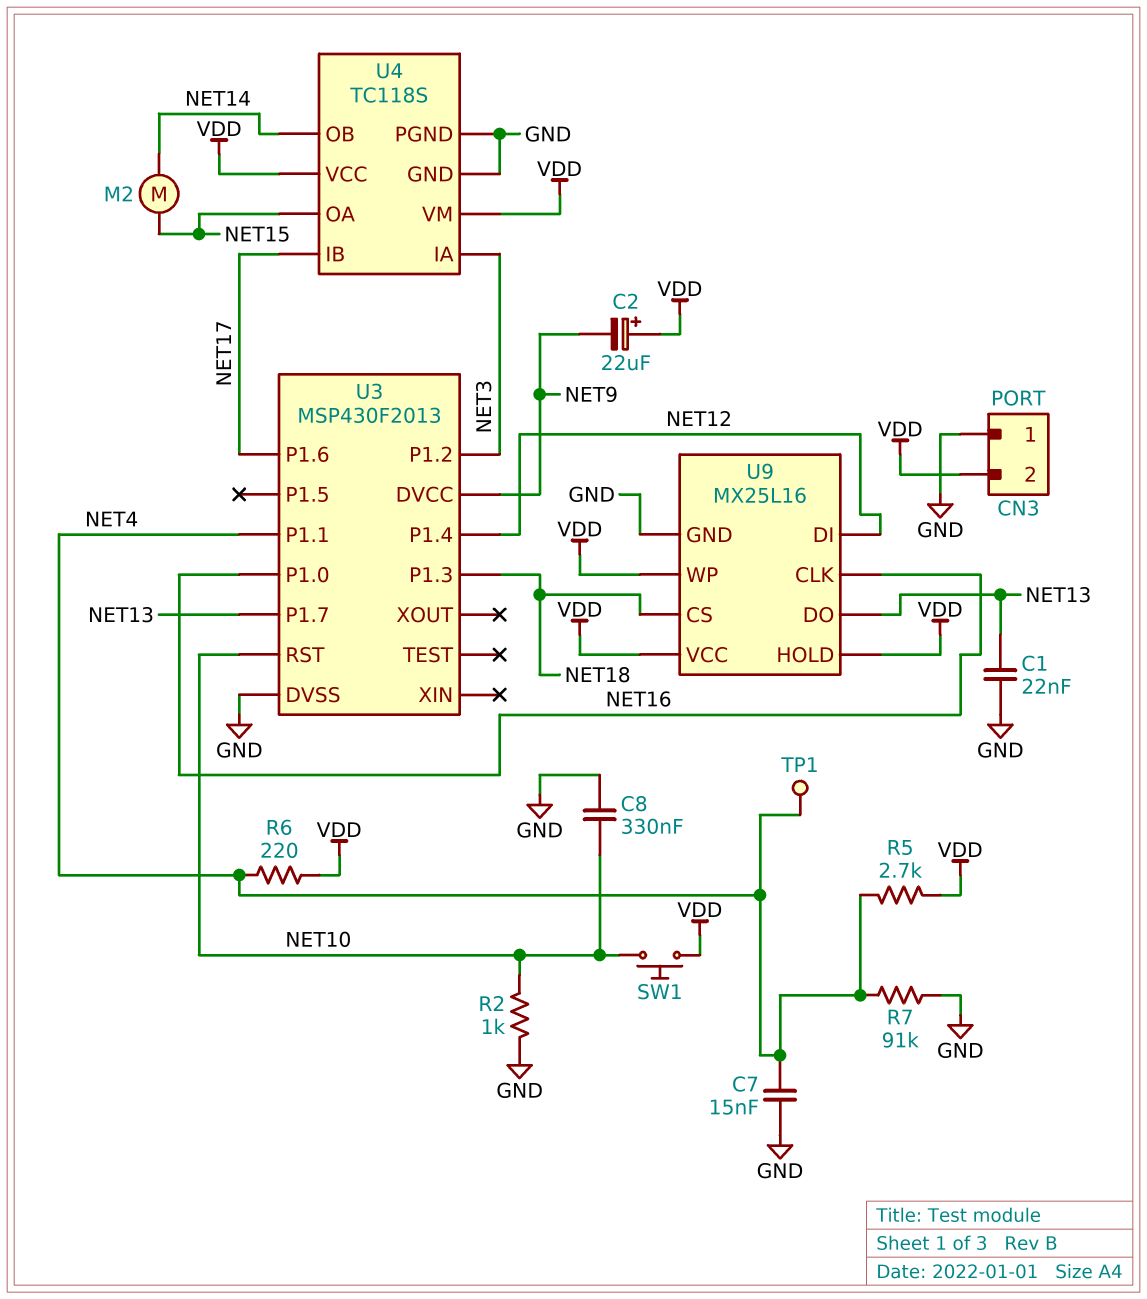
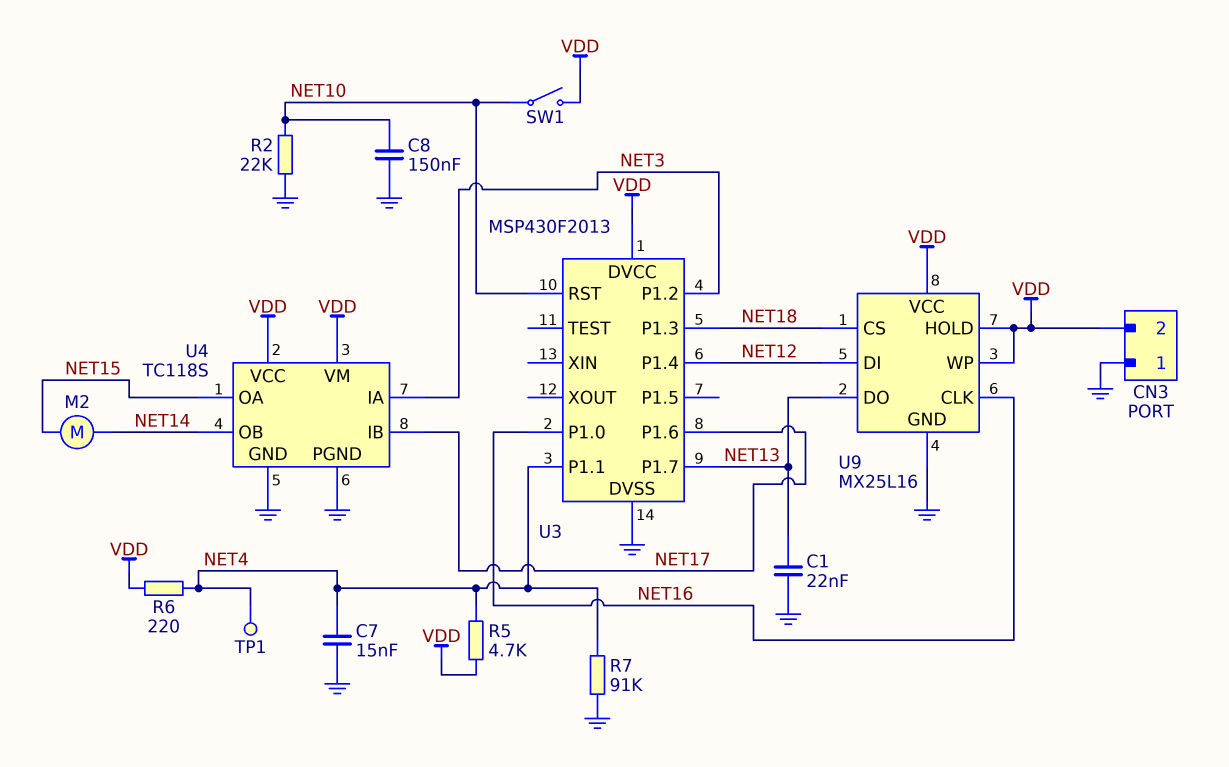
C2: 22uF (plus VDD, minus NET9) -> none
C8: 330nF (GND, NET10) -> 150nF (GND, NET10)
R2: 1k (GND, NET10) -> 22k (GND, NET10)
R5: 2.7k (NET4, VDD) -> 4.7k (NET4, VDD)
SW1: button (NET10, VDD) -> switch (NET10, VDD)
U3 pin DVCC: NET9 -> VDD

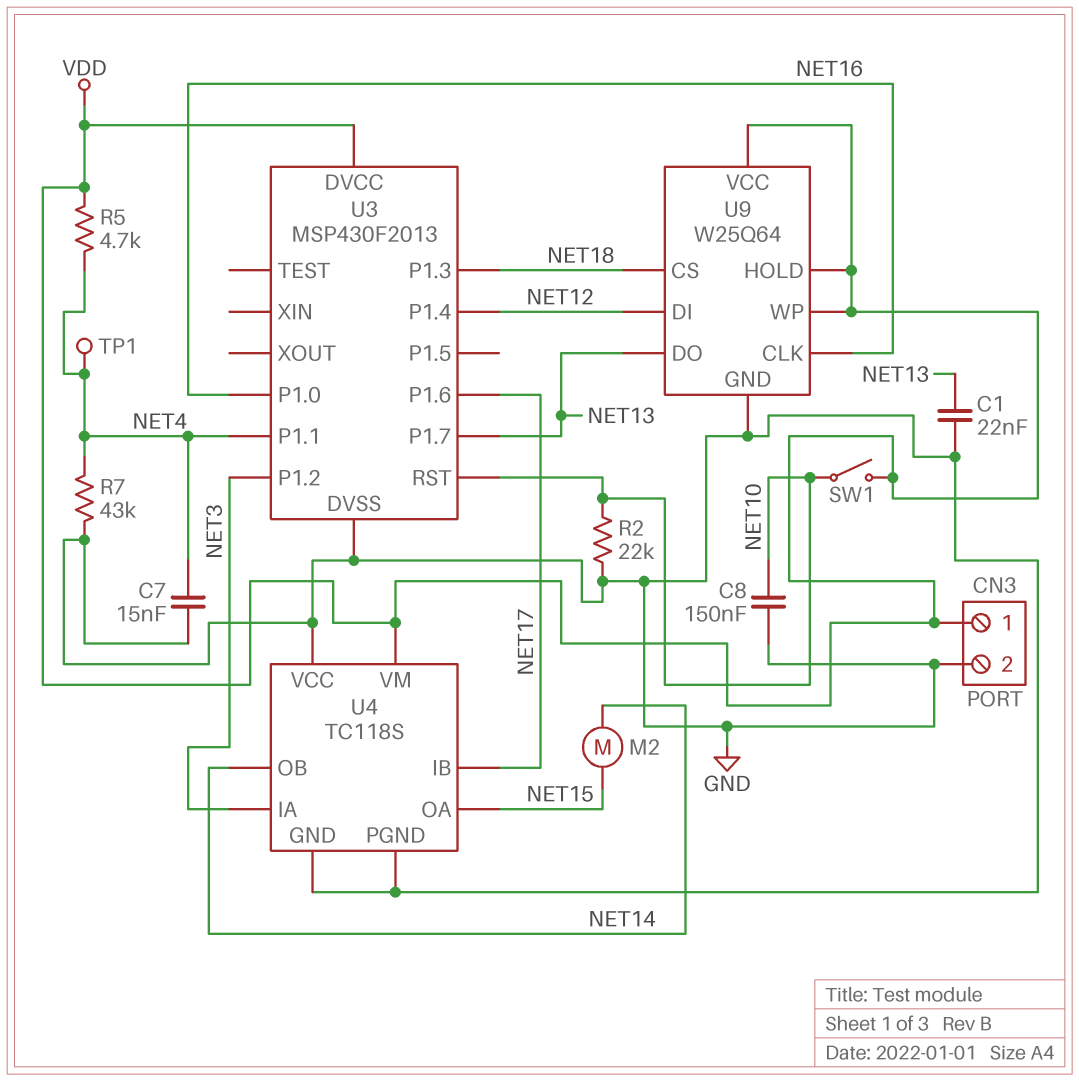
CN3 pin 1: GND -> VDD
CN3 pin 2: VDD -> GND
R6: 220 (NET4, VDD) -> none
R7: 91k (GND, NET4) -> 43k (GND, NET4)
U4 pin VCC: VDD -> GND
U9: MX25L16 -> W25Q64

